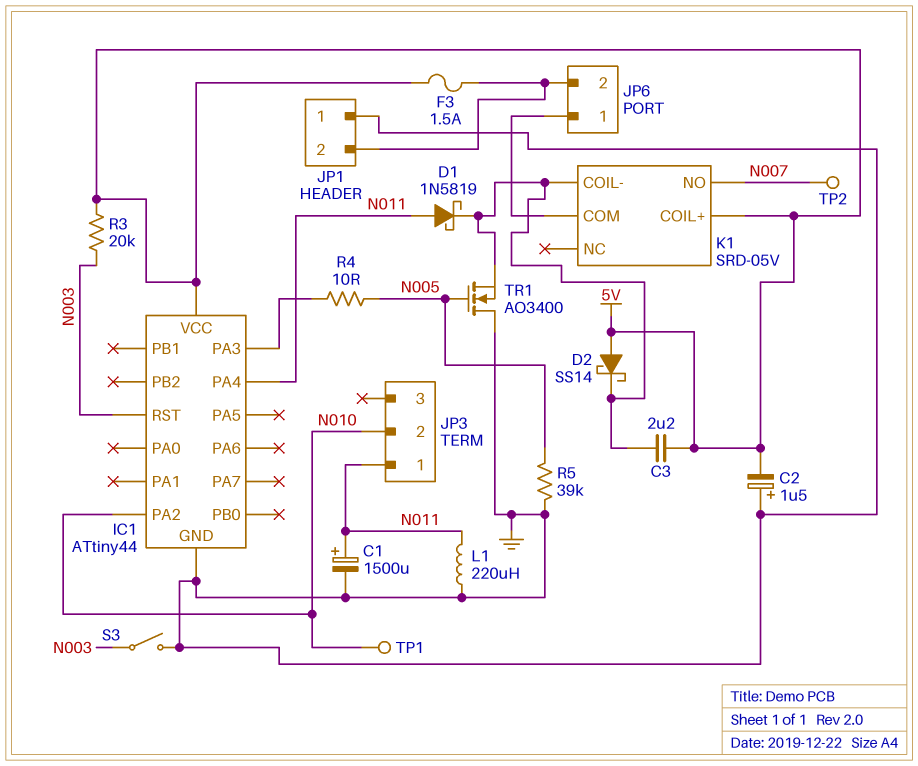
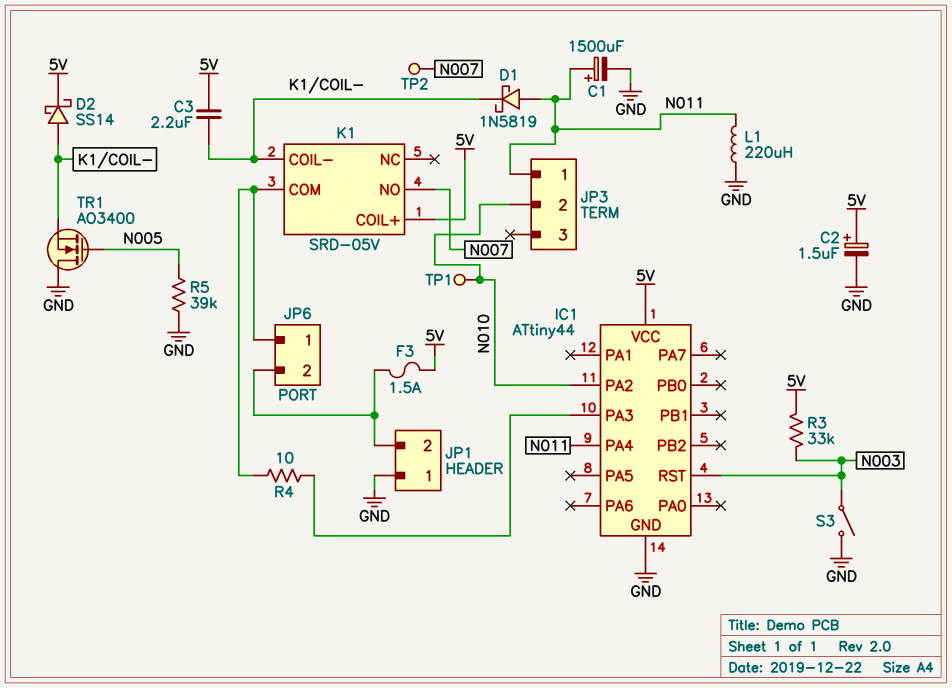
C2: 1.5uF (plus GND, minus 5V) -> 1.5uF (plus 5V, minus GND)
D2: schottky SS14 (A 5V, K K1/COIL-) -> schottky SS14 (A K1/COIL-, K 5V)
R3: 20k (5V, N003) -> 33k (5V, N003)
R4: 10 (IC1/PA3, N005) -> 10 (IC1/PA3, JP6/1)

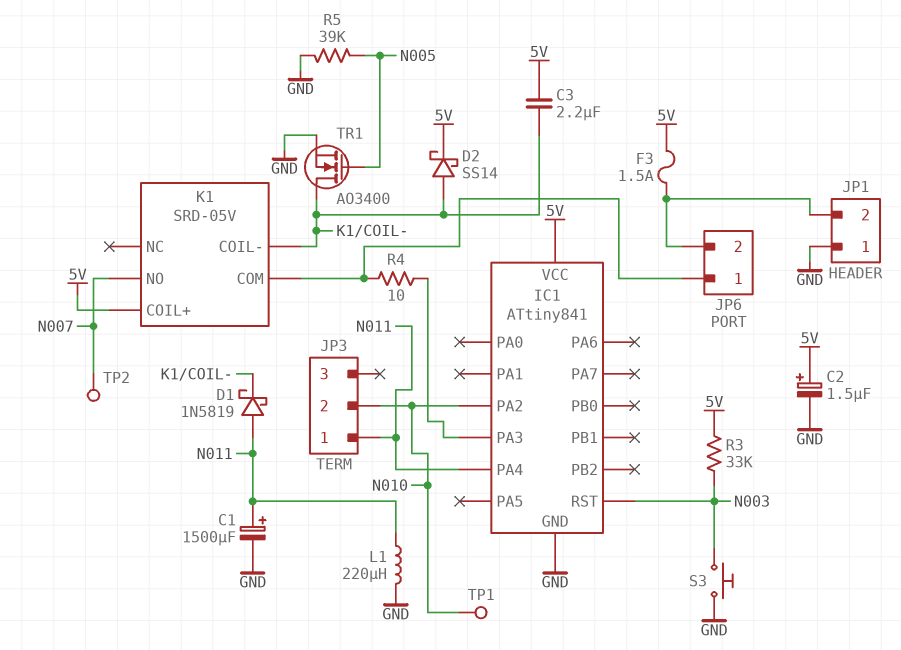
IC1: ATtiny44 -> ATtiny841
S3: switch (GND, N003) -> button (GND, N003)
TR1: NMOS AO3400 (G N005, D GND, S K1/COIL-) -> NMOS AO3400 (G N005, D K1/COIL-, S GND)

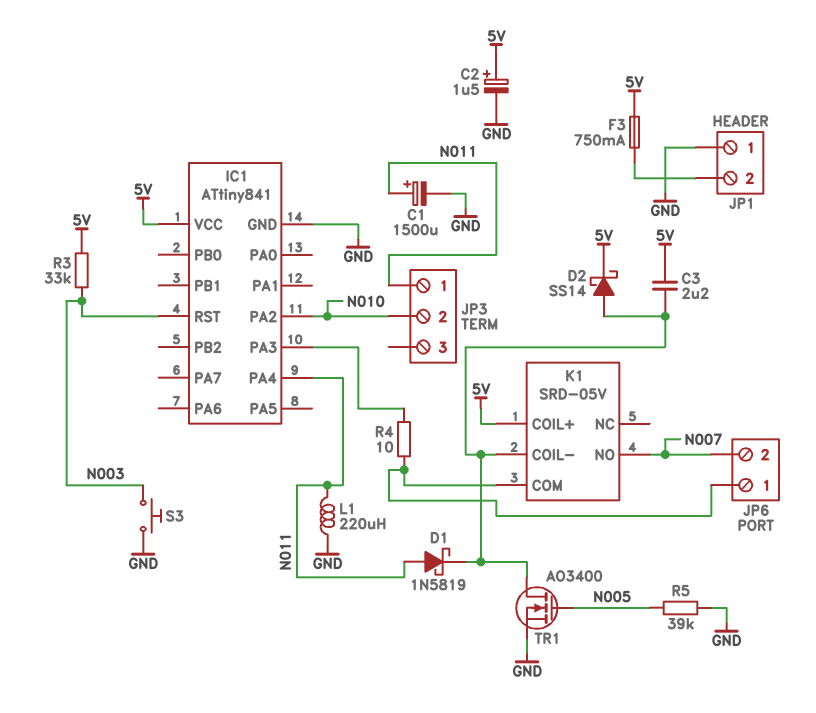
F3: 1.5A (5V, JP1/2) -> 750mA (5V, JP1/2)
JP6 pin 2: JP1/2 -> N007
TP1: test point (N010) -> none
TP2: test point (N007) -> none

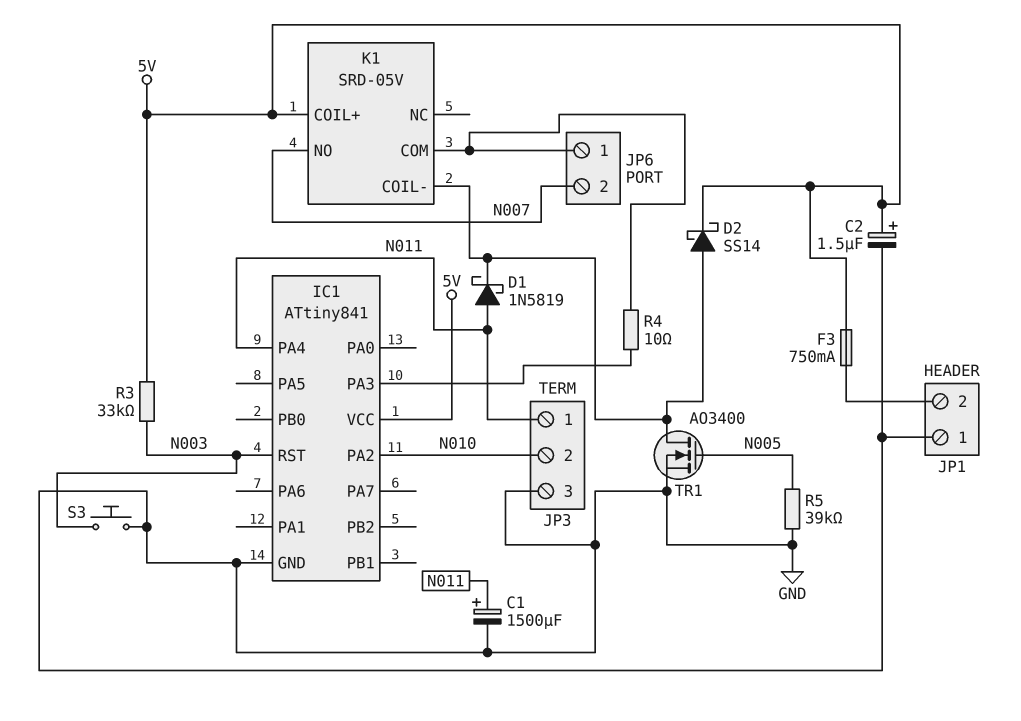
C3: 2.2uF (5V, K1/COIL-) -> none
JP3 pin 3: none -> GND
L1: 220uH (GND, N011) -> none

